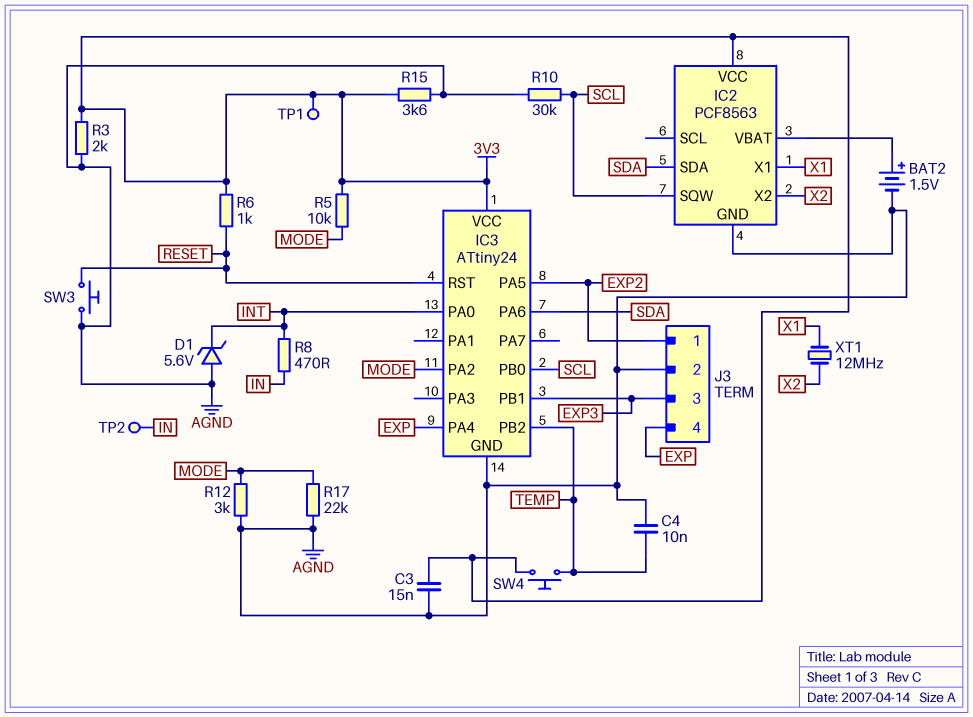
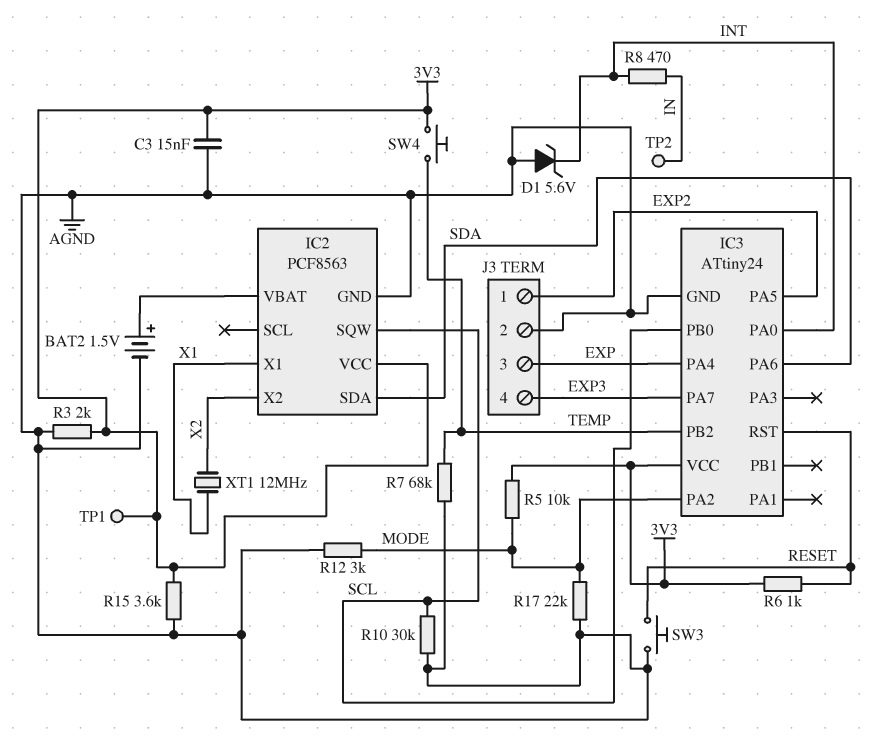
C4: 10nF (AGND, TEMP) -> none
IC3 pin PA7: none -> EXP3
IC3 pin PB1: EXP3 -> none
J3 pin 3: EXP3 -> EXP
J3 pin 4: EXP -> EXP3
R7: none -> 68k (AGND, TEMP)

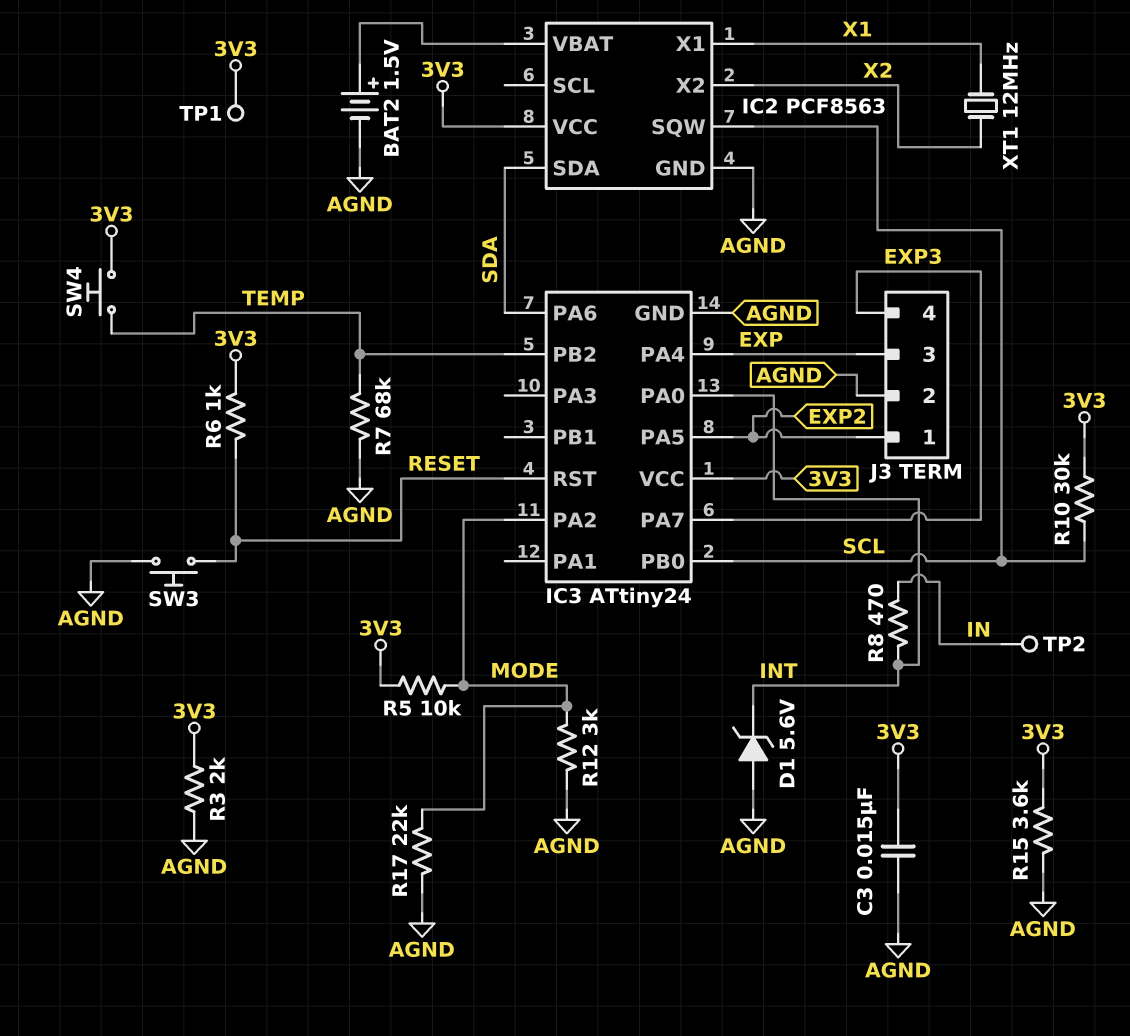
R10: 30k (AGND, SCL) -> 30k (3V3, SCL)

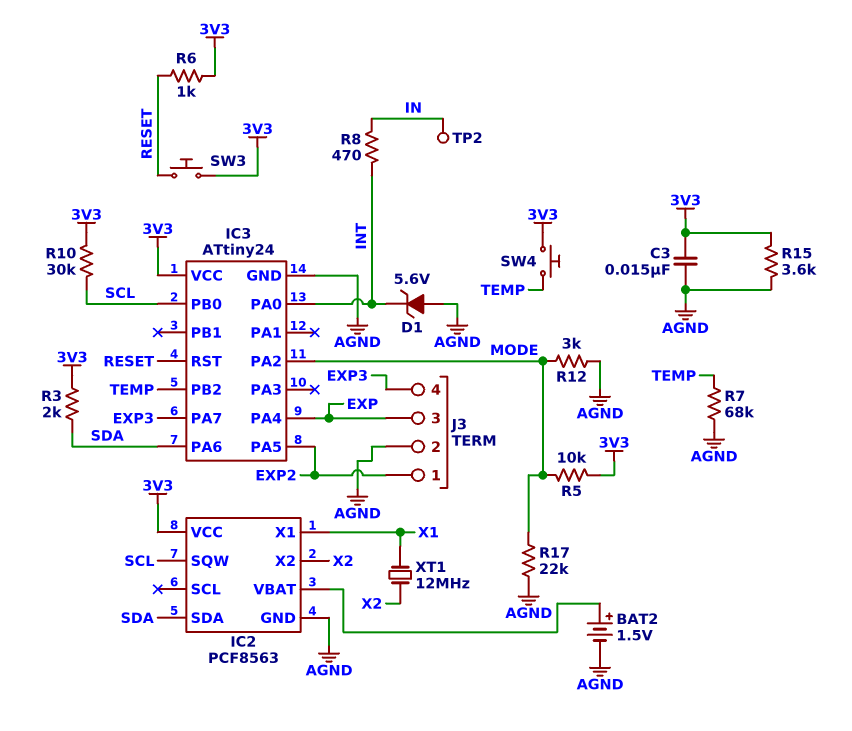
R3: 2k (3V3, AGND) -> 2k (3V3, SDA)
SW3: button (AGND, RESET) -> button (3V3, RESET)
TP1: test point (3V3) -> none

